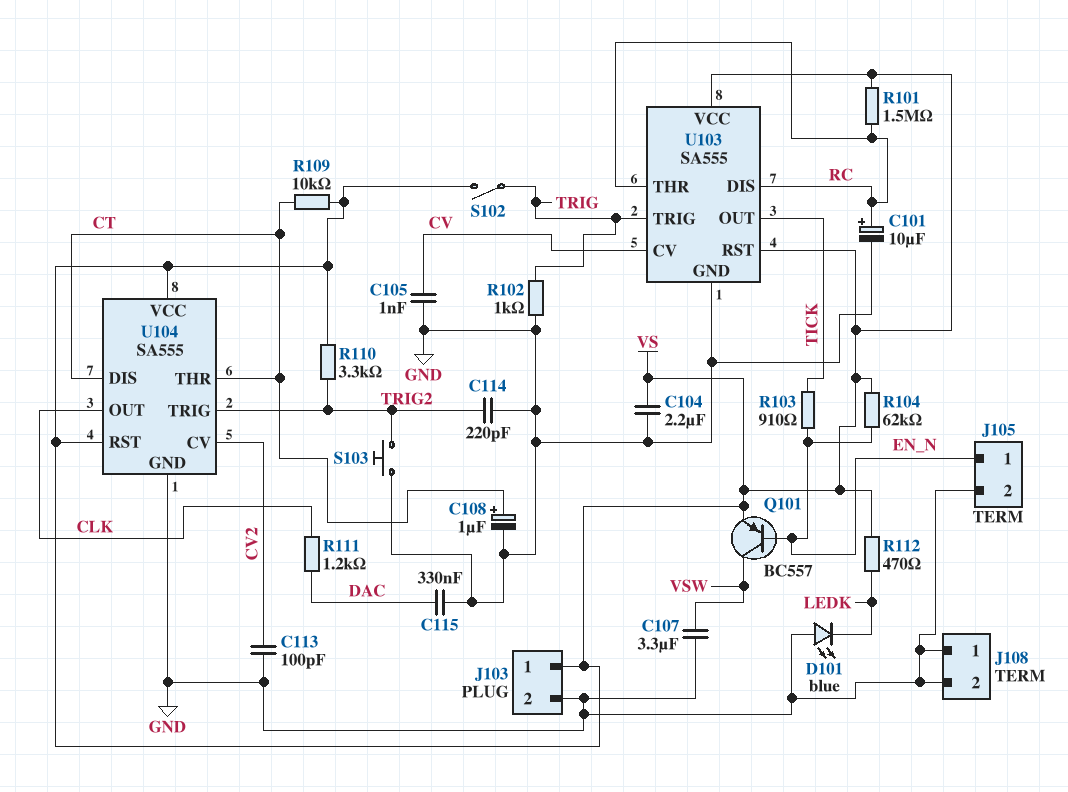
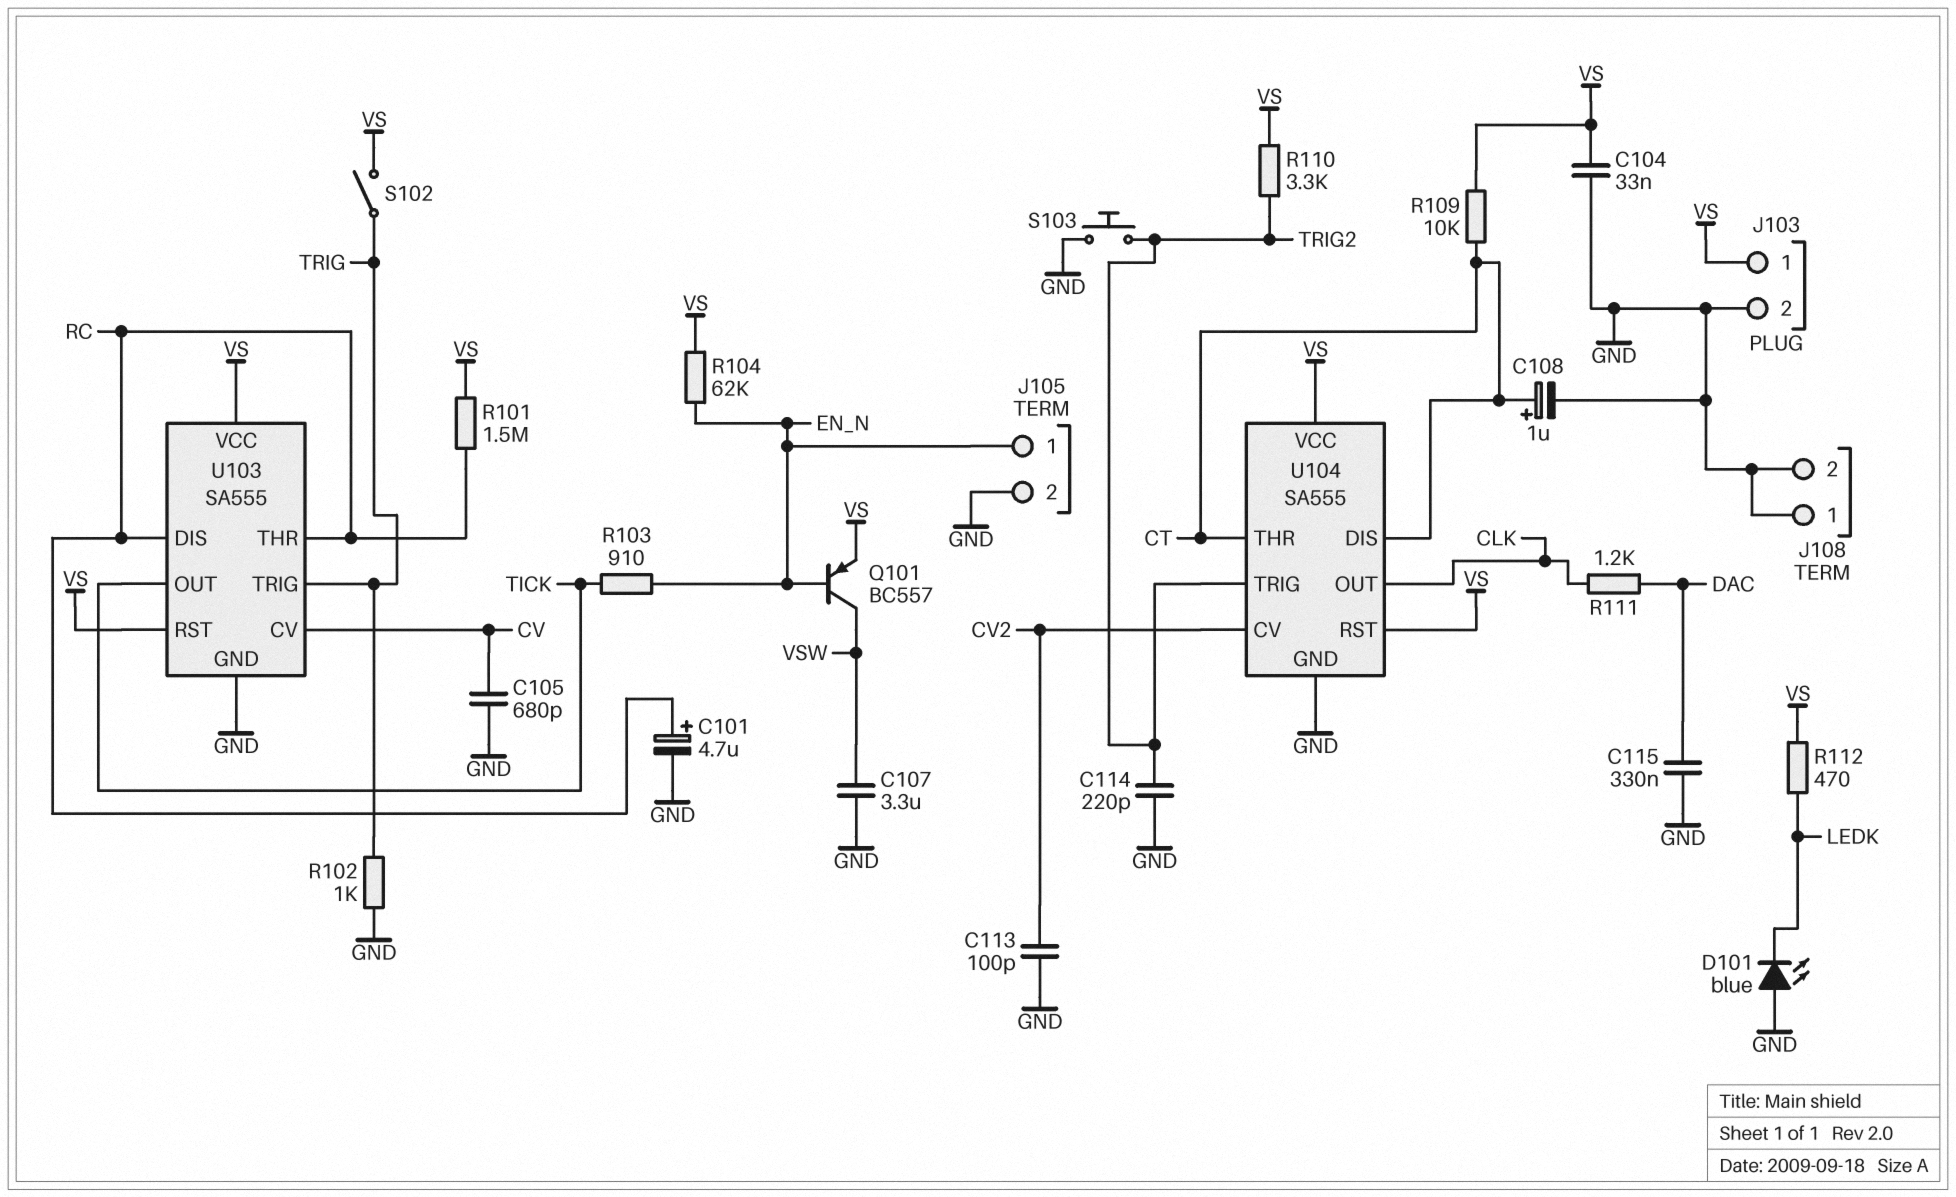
C101: 10uF (plus RC, minus GND) -> 4.7uF (plus RC, minus GND)
C104: 2.2uF (GND, VS) -> 33nF (GND, VS)
C105: 1nF (CV, GND) -> 680pF (CV, GND)

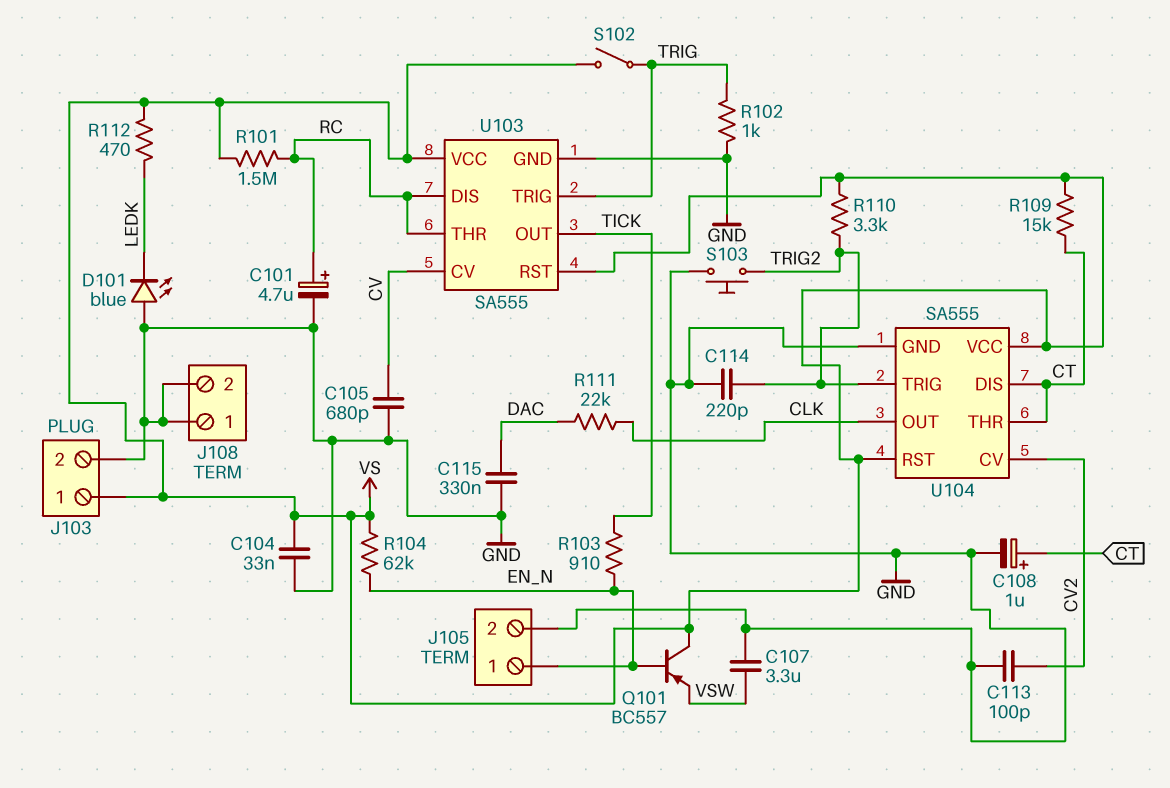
Q101: PNP BC557 (B EN_N, C VSW, E VS) -> PNP BC557 (B EN_N, C VS, E VSW)
R109: 10k (CT, VS) -> 15k (CT, VS)
R111: 1.2k (CLK, DAC) -> 22k (CLK, DAC)

